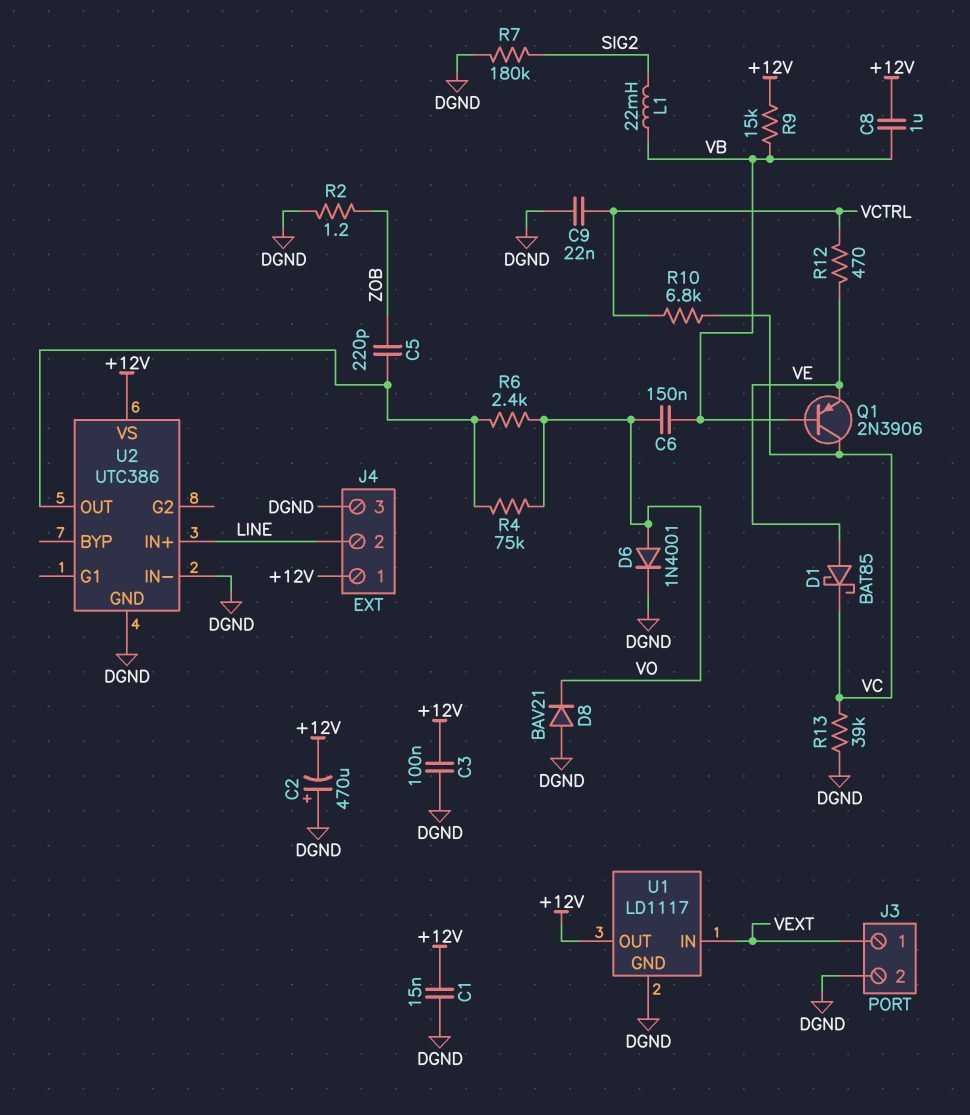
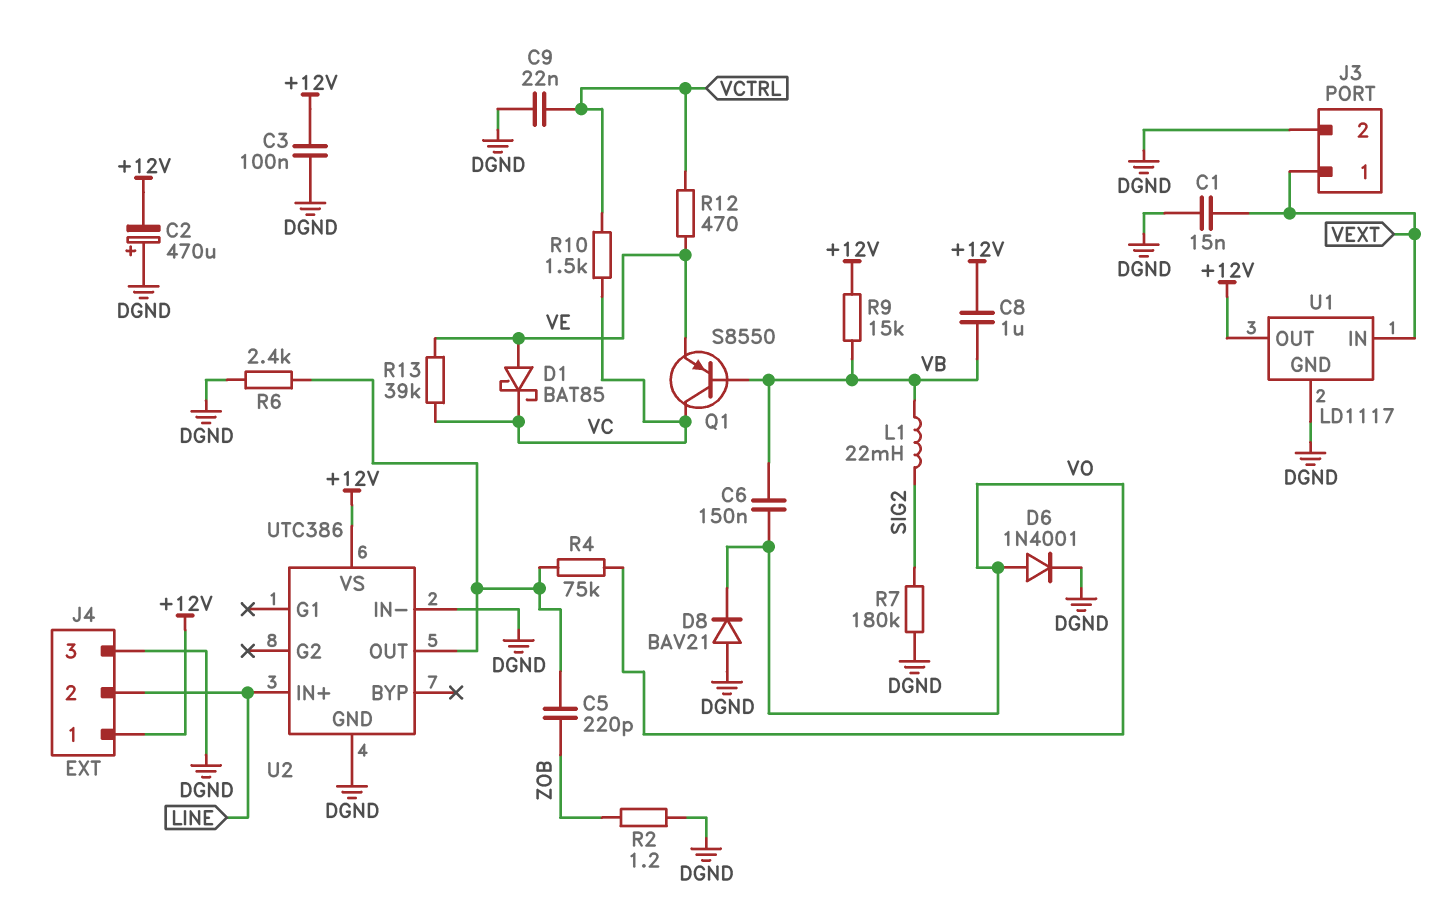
C1: 15nF (+12V, DGND) -> 15nF (DGND, VEXT)
Q1: PNP 2N3906 (B VB, C VC, E VE) -> PNP S8550 (B VB, C VC, E VE)
R6: 2.4k (U2/OUT, VO) -> 2.4k (DGND, U2/OUT)
R10: 6.8k (VC, VCTRL) -> 1.5k (VC, VCTRL)
R13: 39k (DGND, VC) -> 39k (VC, VE)

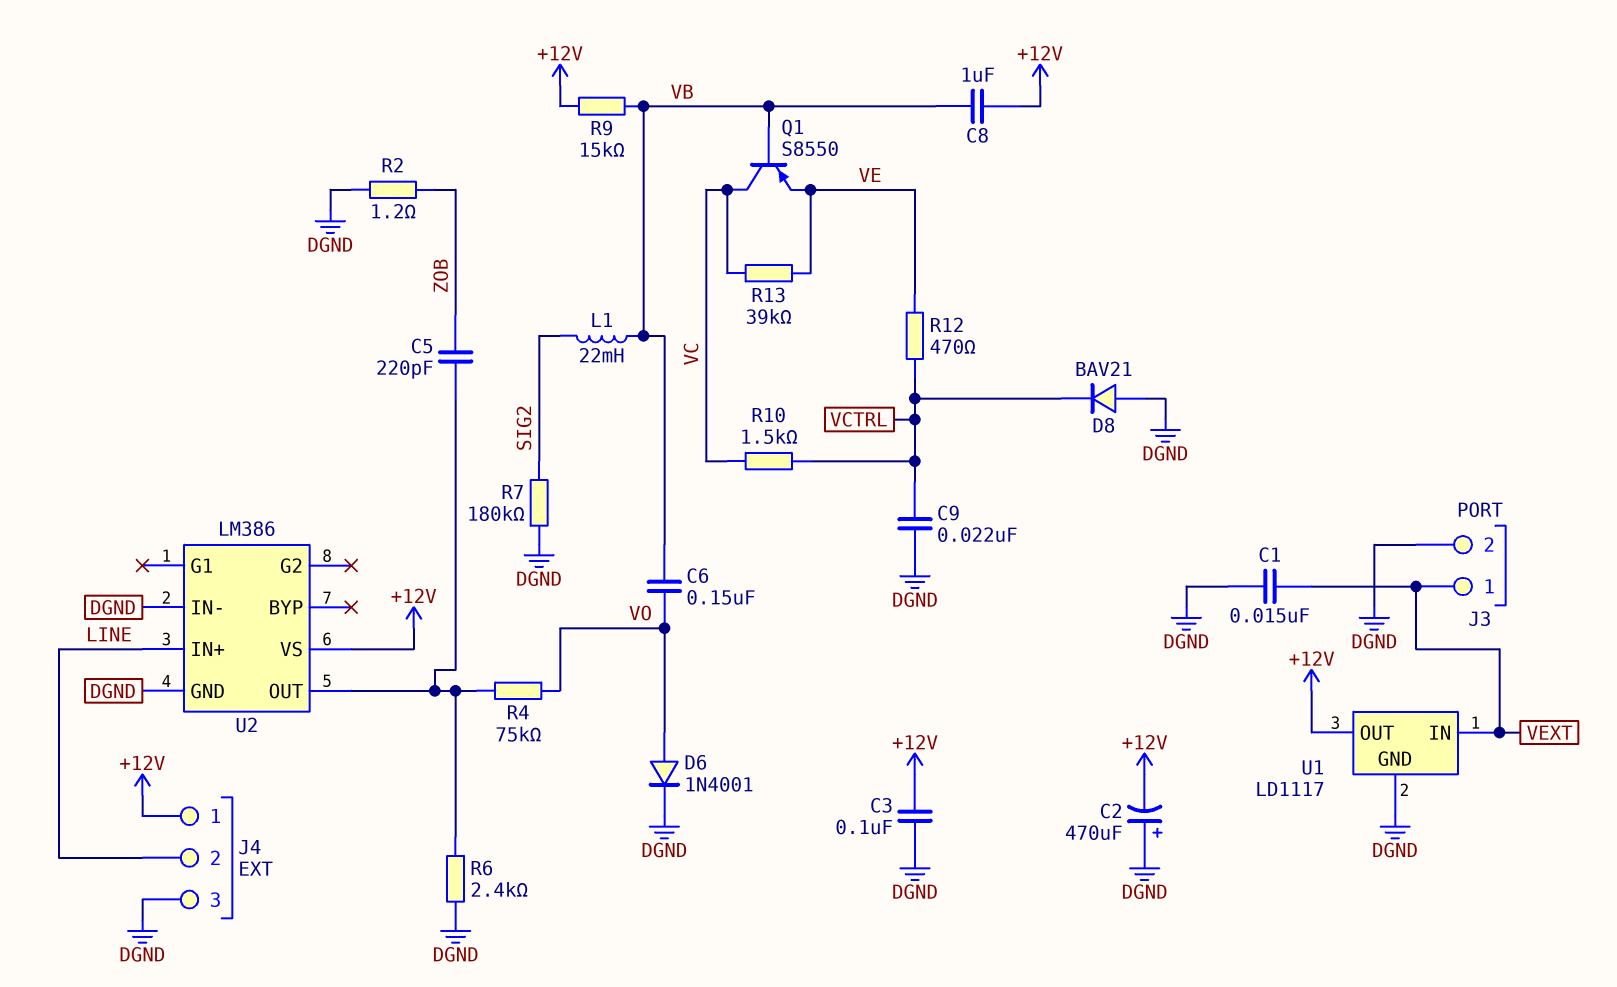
D1: schottky BAT85 (A VE, K VC) -> none
D8: diode BAV21 (A DGND, K VO) -> diode BAV21 (A DGND, K VCTRL)
U2: UTC386 -> LM386

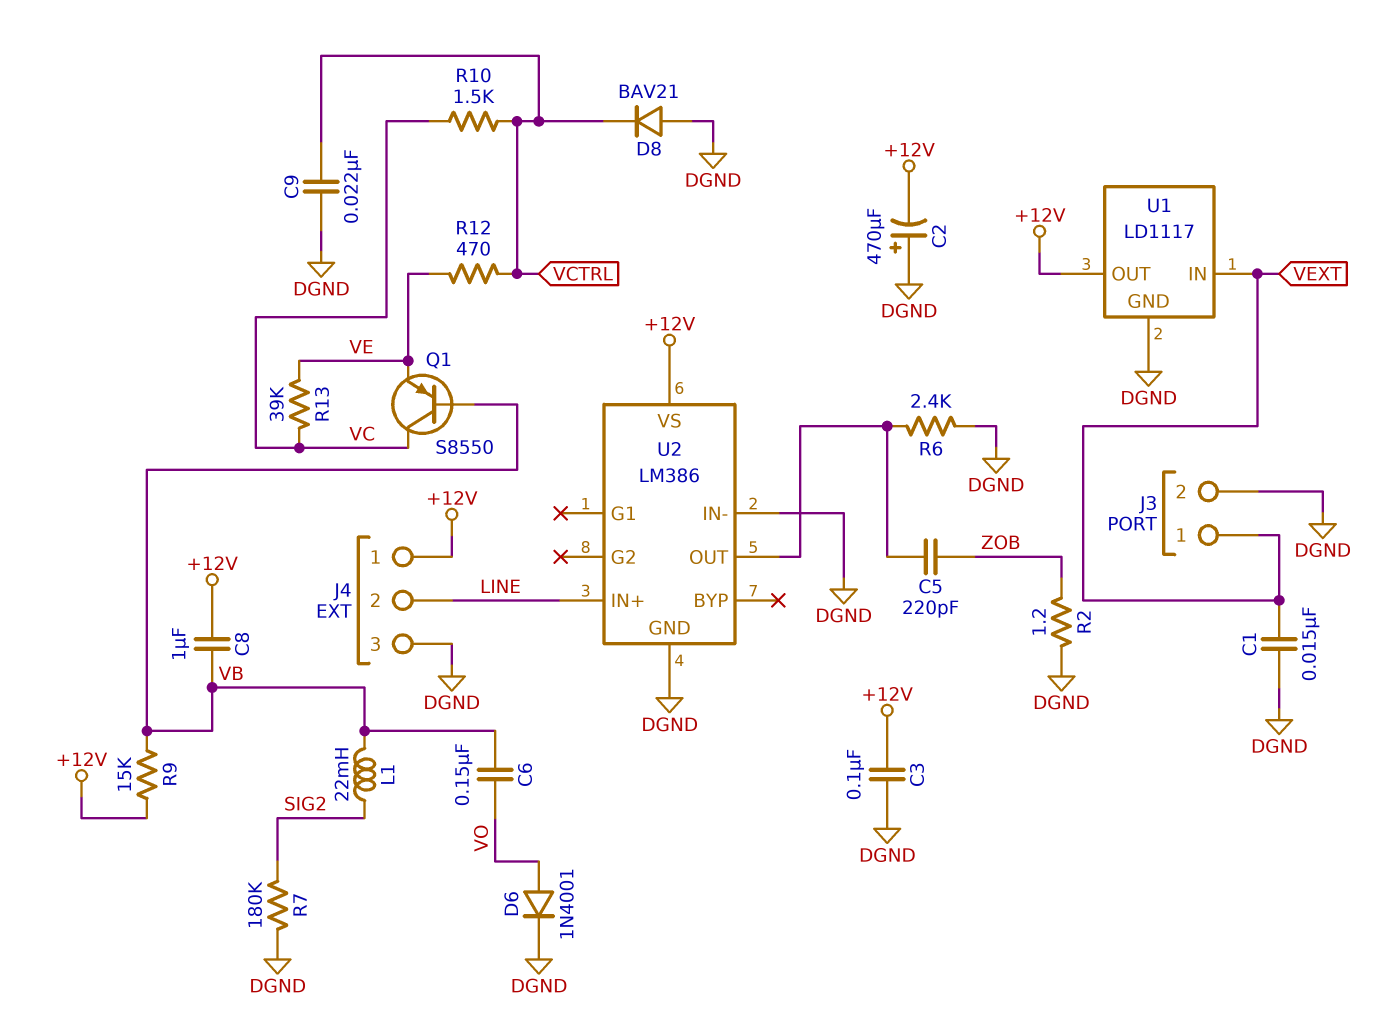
R4: 75k (U2/OUT, VO) -> none

